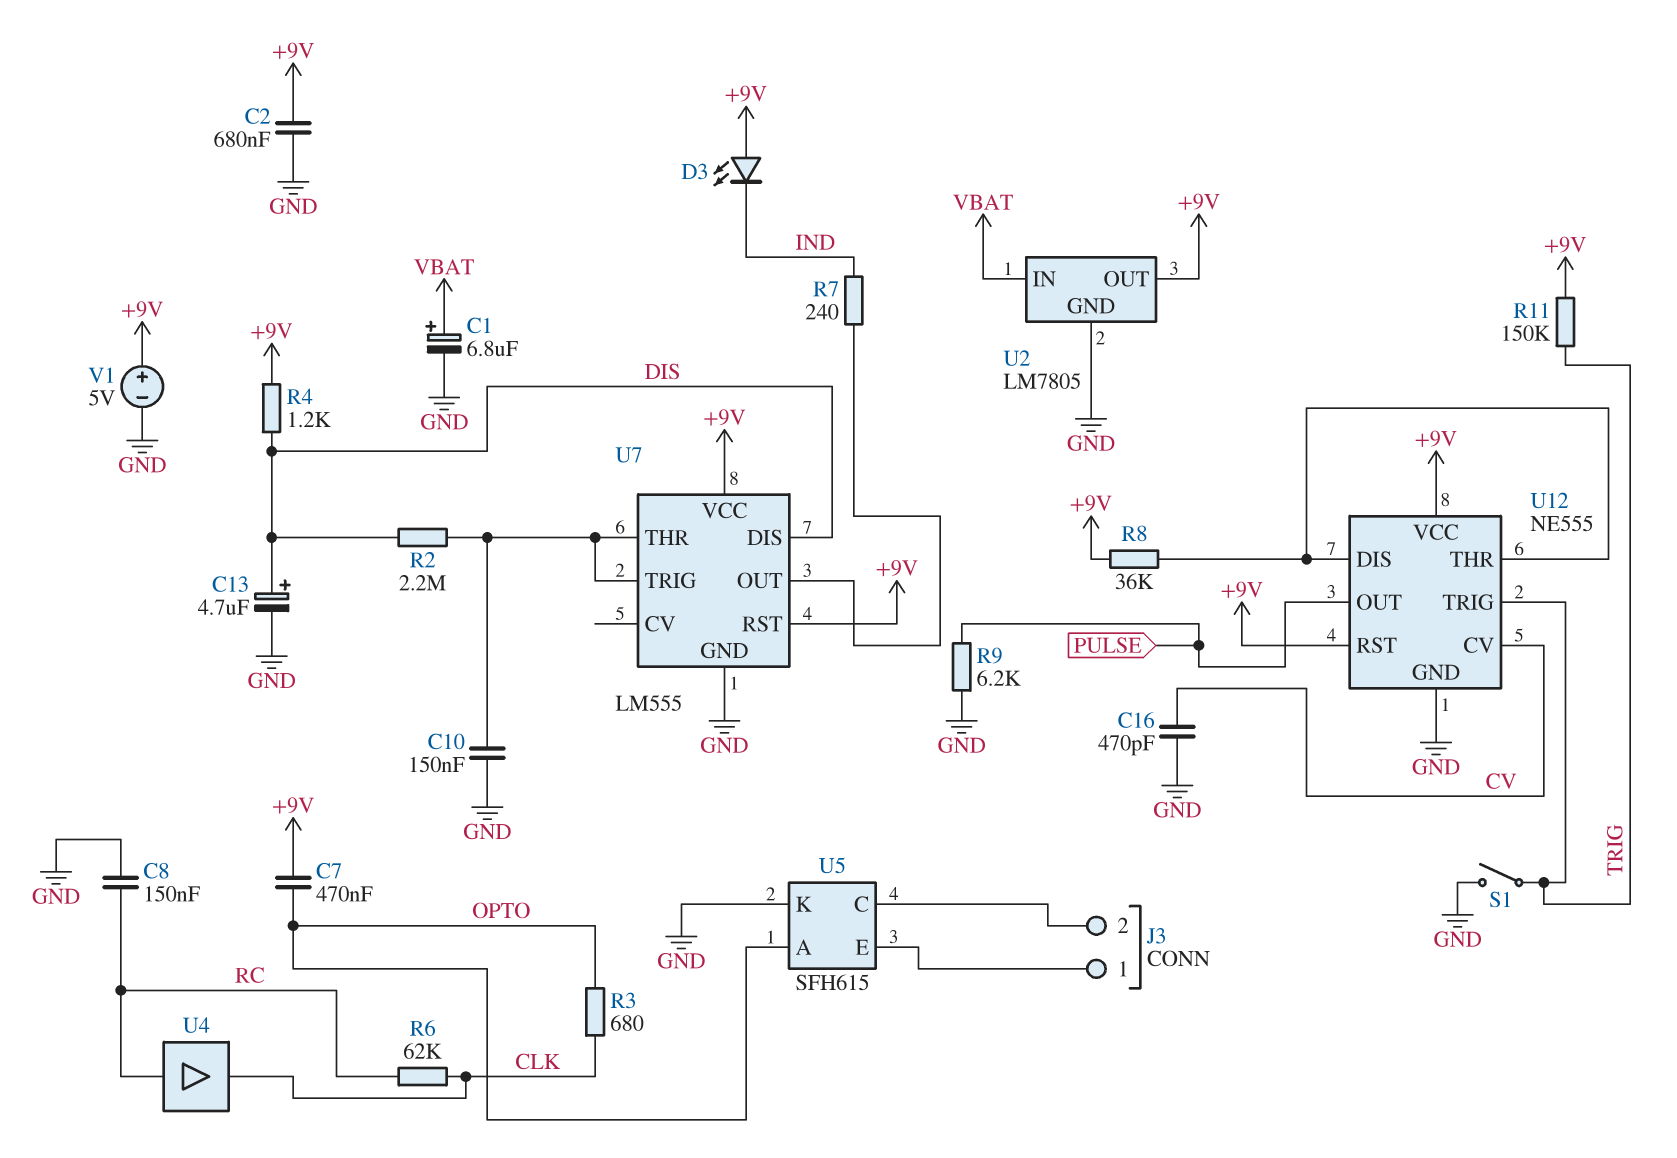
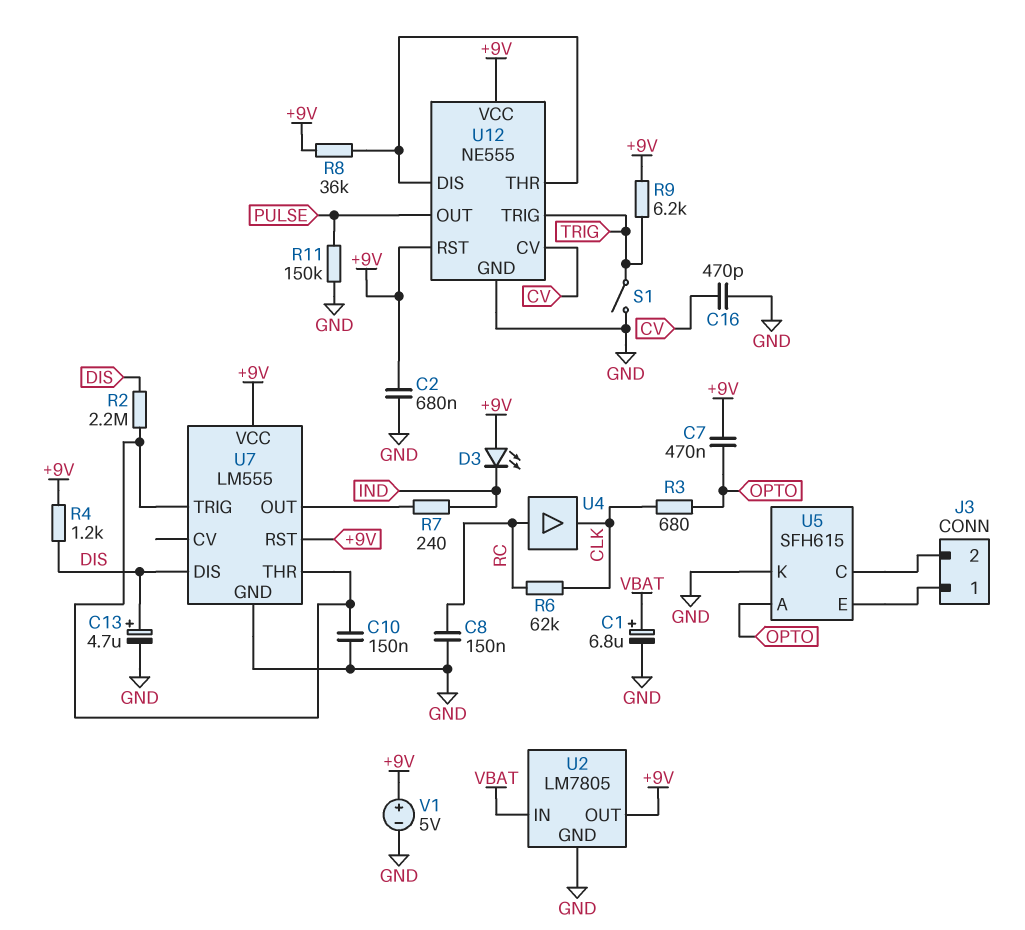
R9: 6.2k (GND, PULSE) -> 6.2k (+9V, TRIG)
R11: 150k (+9V, TRIG) -> 150k (GND, PULSE)

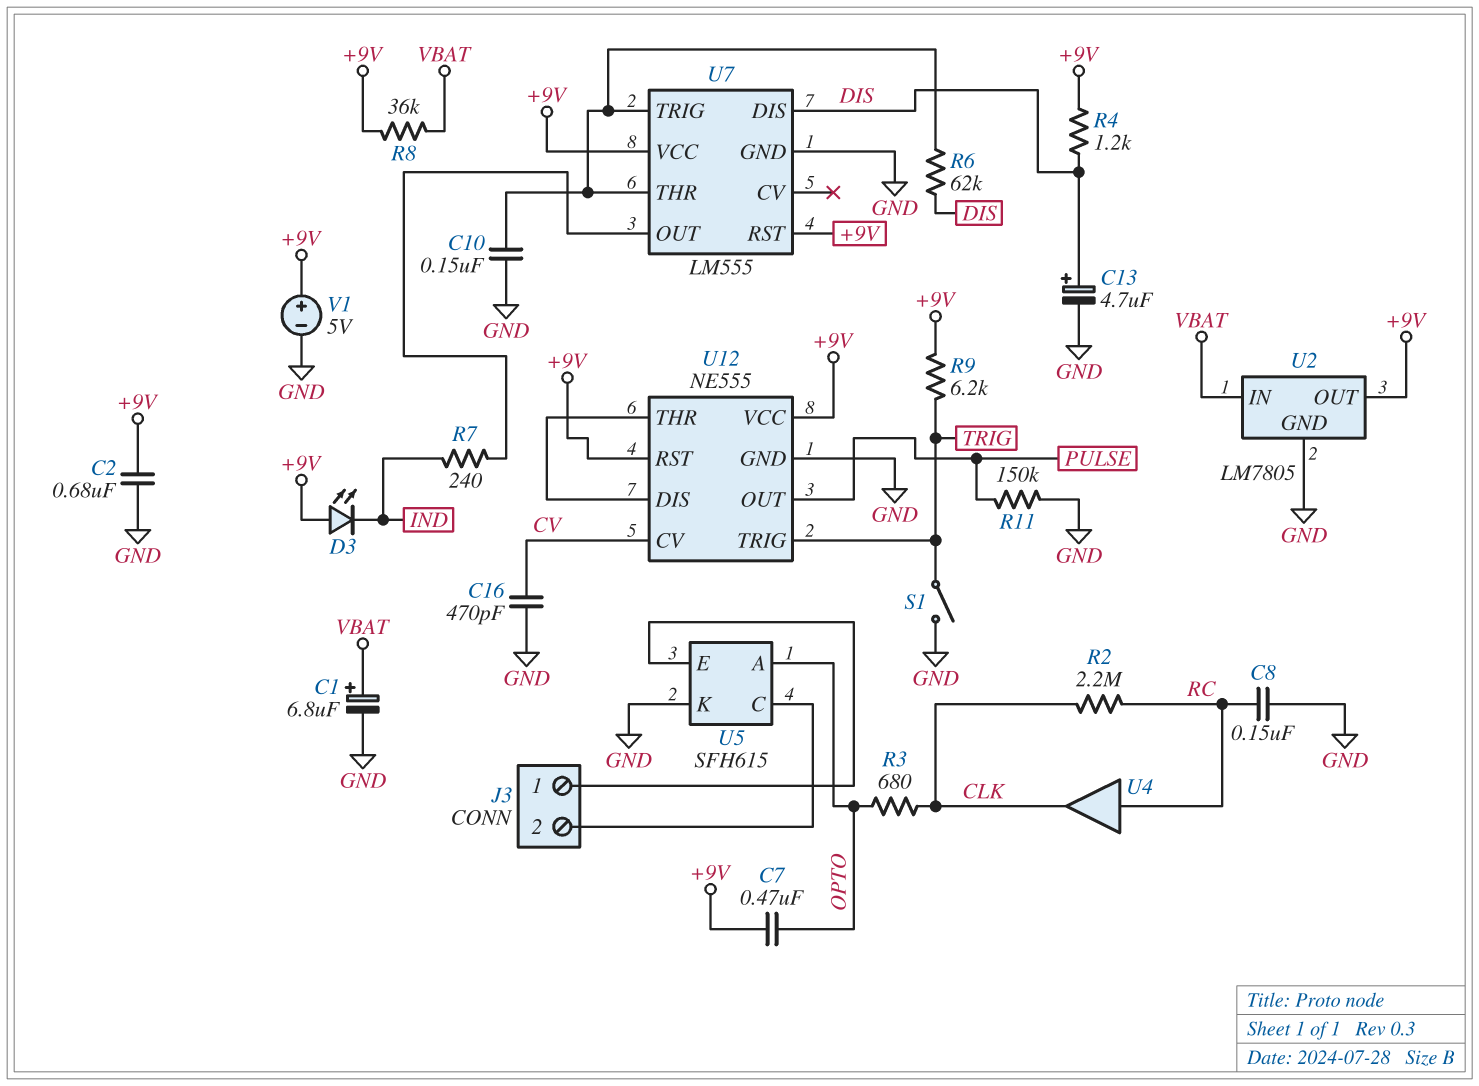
R2: 2.2M (DIS, U7/THR) -> 2.2M (CLK, RC)
R6: 62k (CLK, RC) -> 62k (DIS, U7/THR)
R8: 36k (+9V, U12/DIS) -> 36k (+9V, VBAT)

